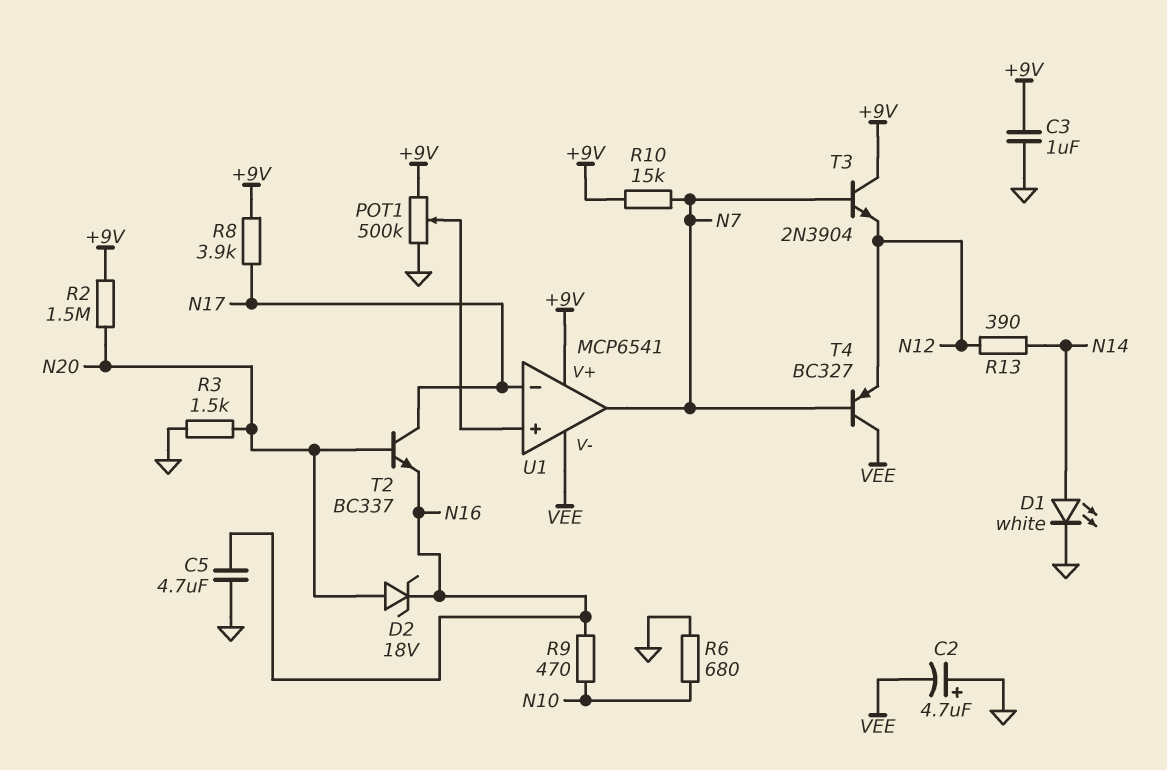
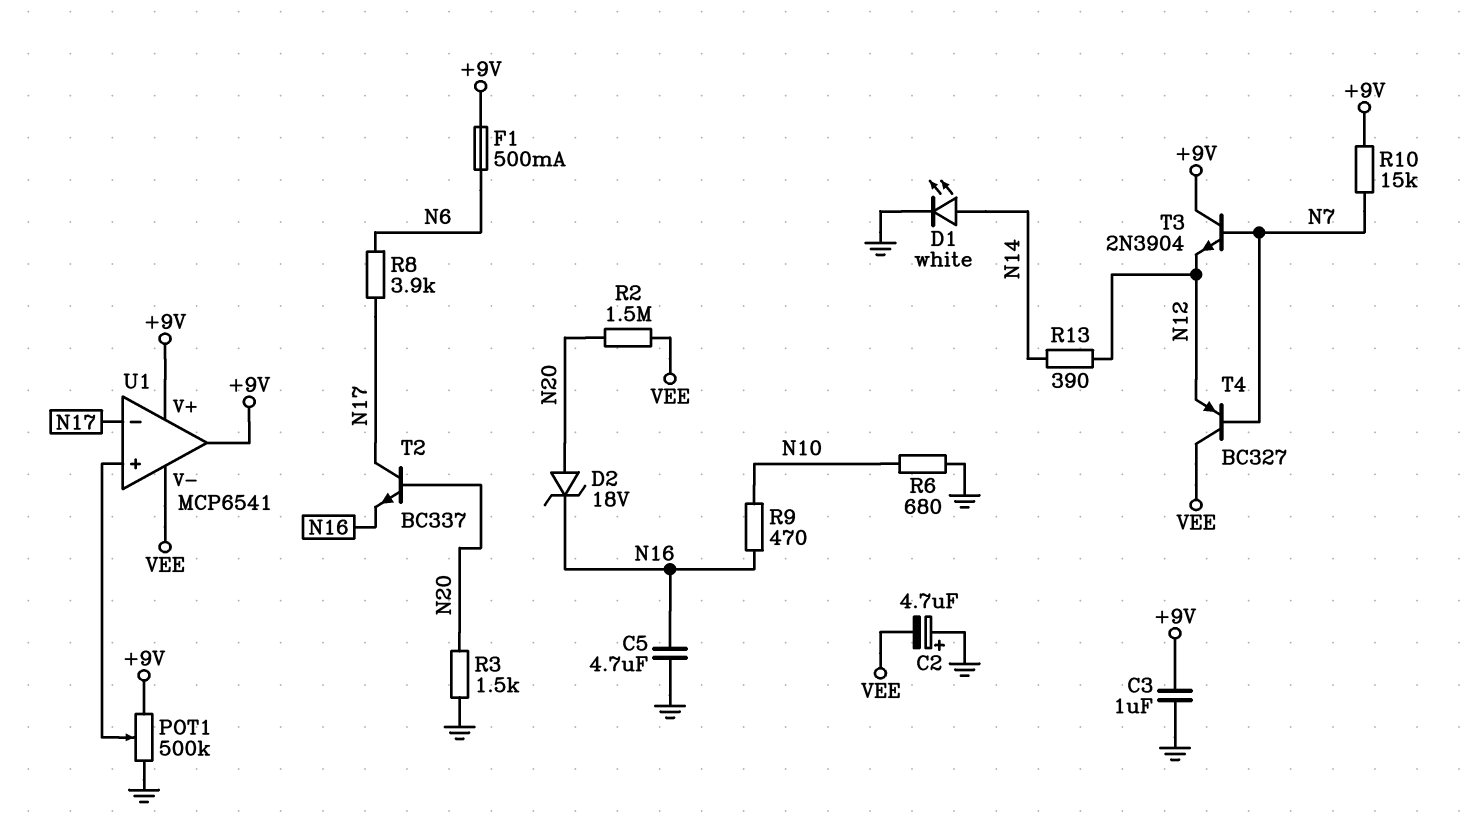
F1: none -> 500mA (+9V, N6)
R2: 1.5M (+9V, N20) -> 1.5M (N20, VEE)
R8: 3.9k (+9V, N17) -> 3.9k (N6, N17)
U1 pin out: N7 -> +9V

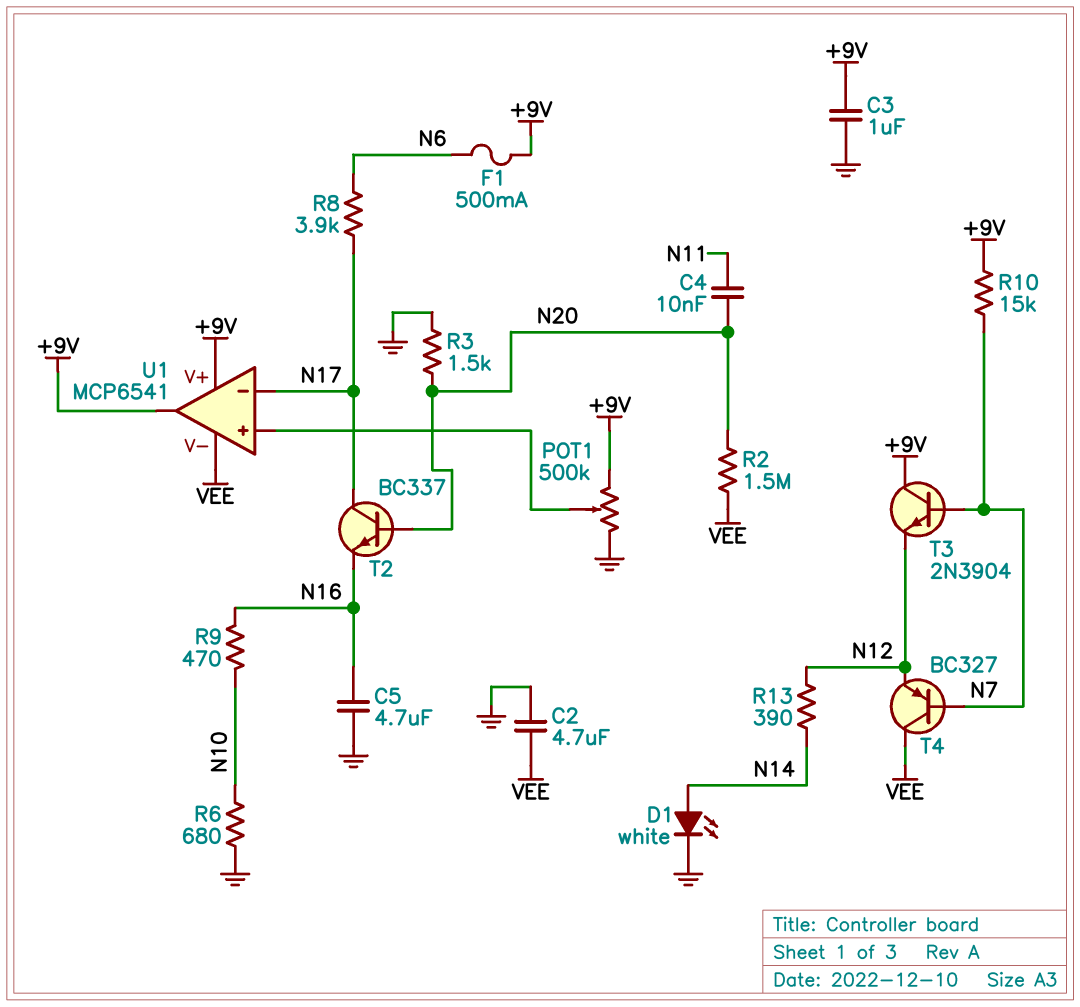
C2: 4.7uF (plus GND, minus VEE) -> 4.7uF (GND, VEE)
C4: none -> 10nF (N11, N20)
D2: zener 18V (A N20, K N16) -> none

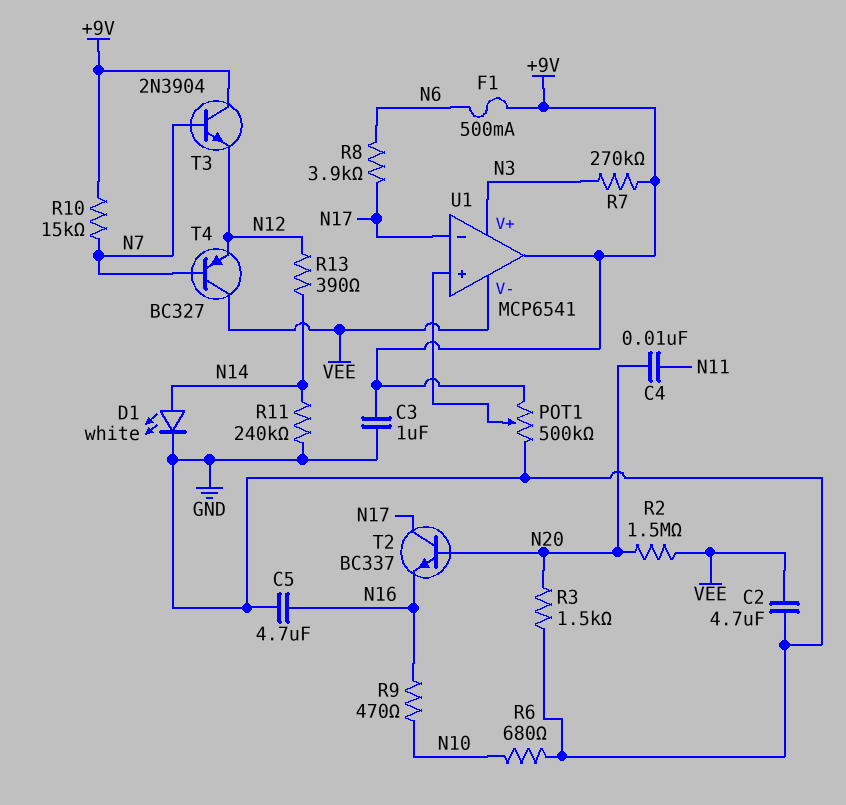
R7: none -> 270k (+9V, N3)
R11: none -> 240k (GND, N14)
U1 pin V+: +9V -> N3

